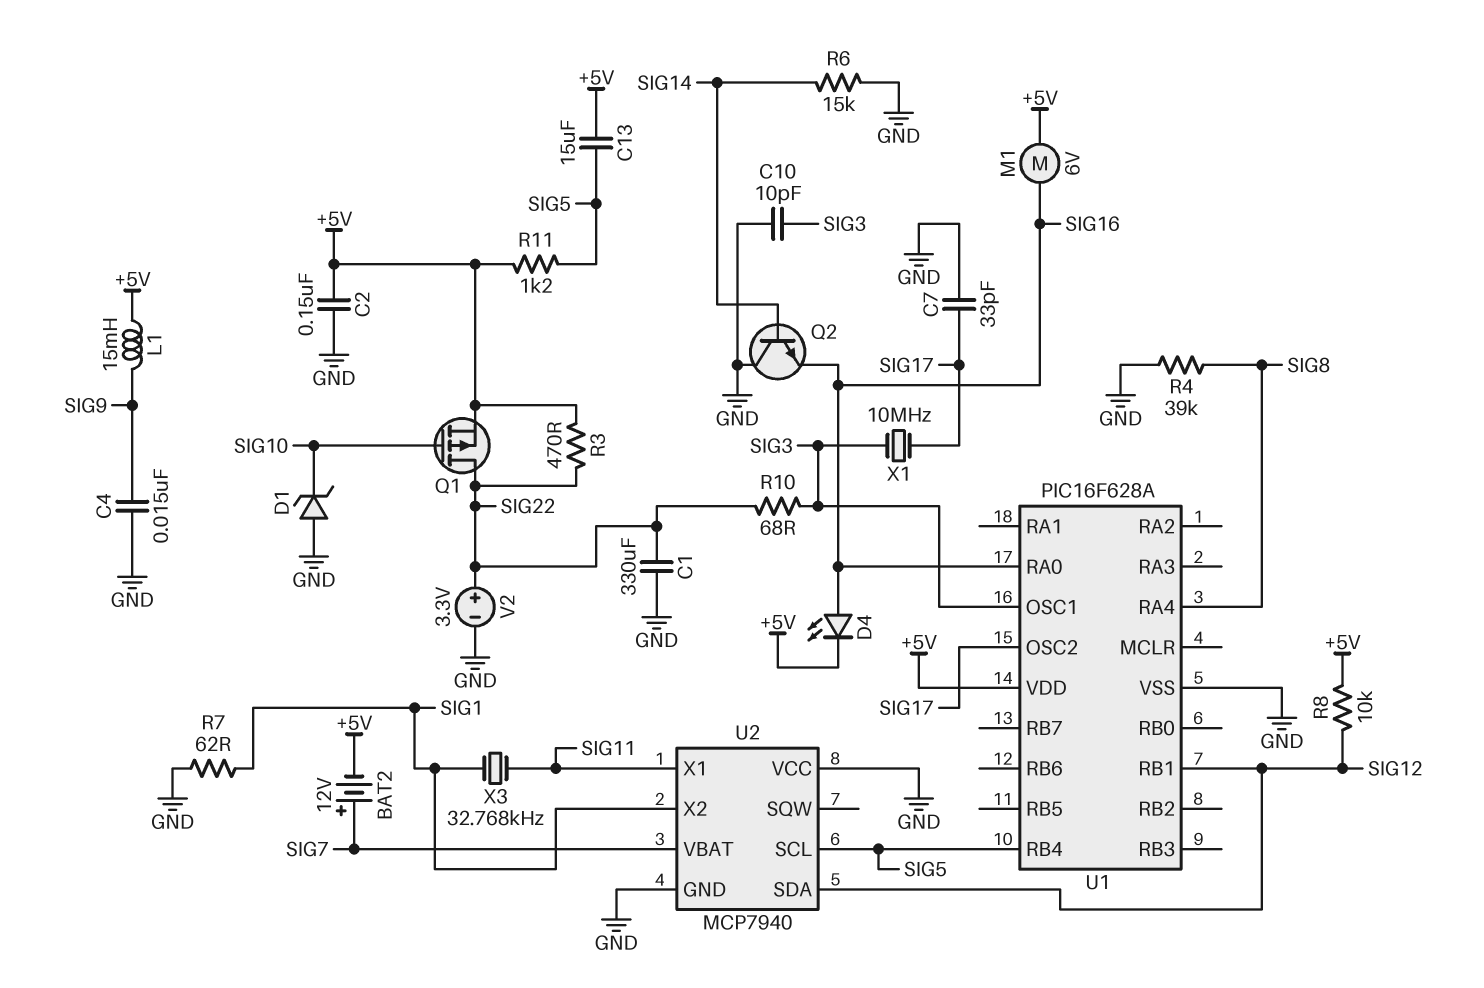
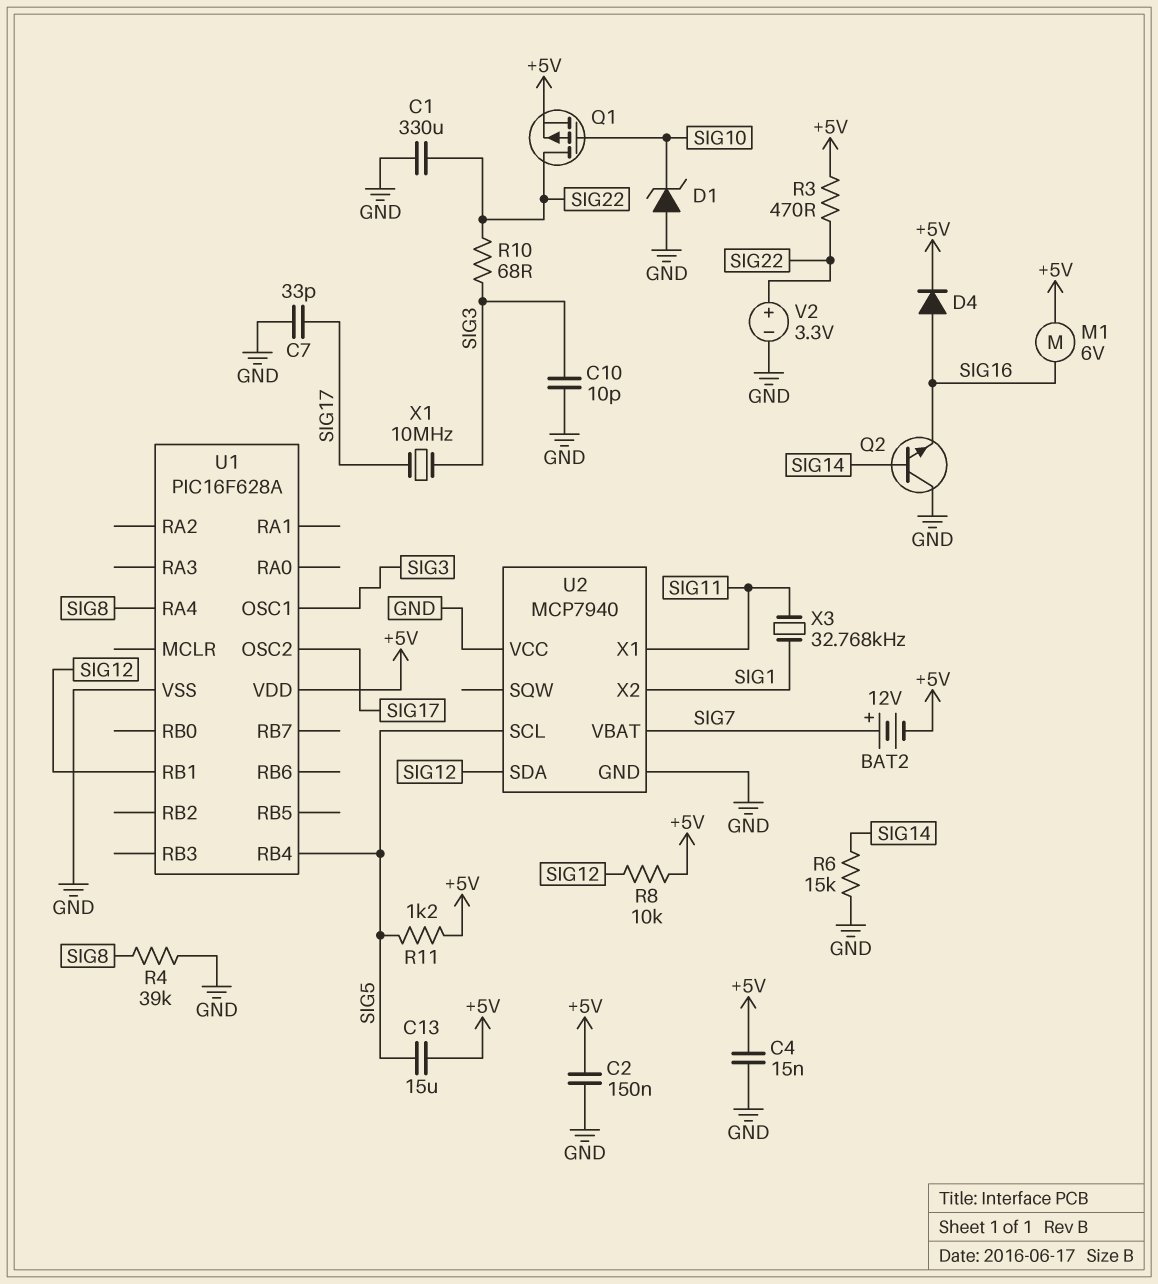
C4: 15nF (GND, SIG9) -> 15nF (+5V, GND)
D4: LED (A SIG16, K +5V) -> diode (A SIG16, K +5V)
L1: 15mH (+5V, SIG9) -> none
R7: 62 (GND, SIG1) -> none
U1 pin RA0: SIG16 -> none

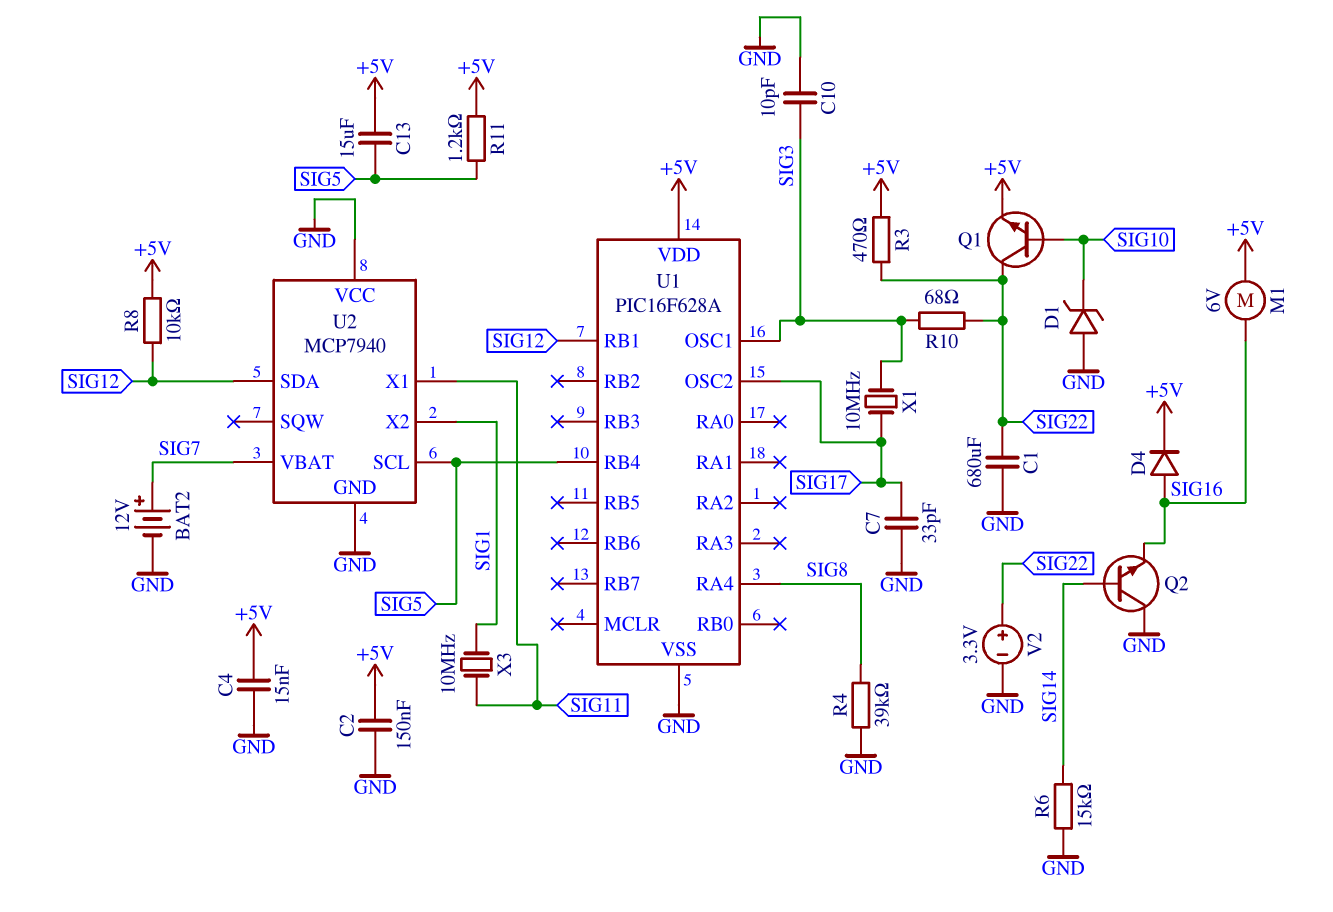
BAT2: 12V (plus SIG7, minus +5V) -> 12V (plus SIG7, minus GND)
C1: 330uF (GND, SIG22) -> 680uF (GND, SIG22)
Q1: PMOS (G SIG10, D SIG22, S +5V) -> NPN (B SIG10, C SIG22, E +5V)
X3: 32.768kHz (SIG1, SIG11) -> 10MHz (SIG1, SIG11)

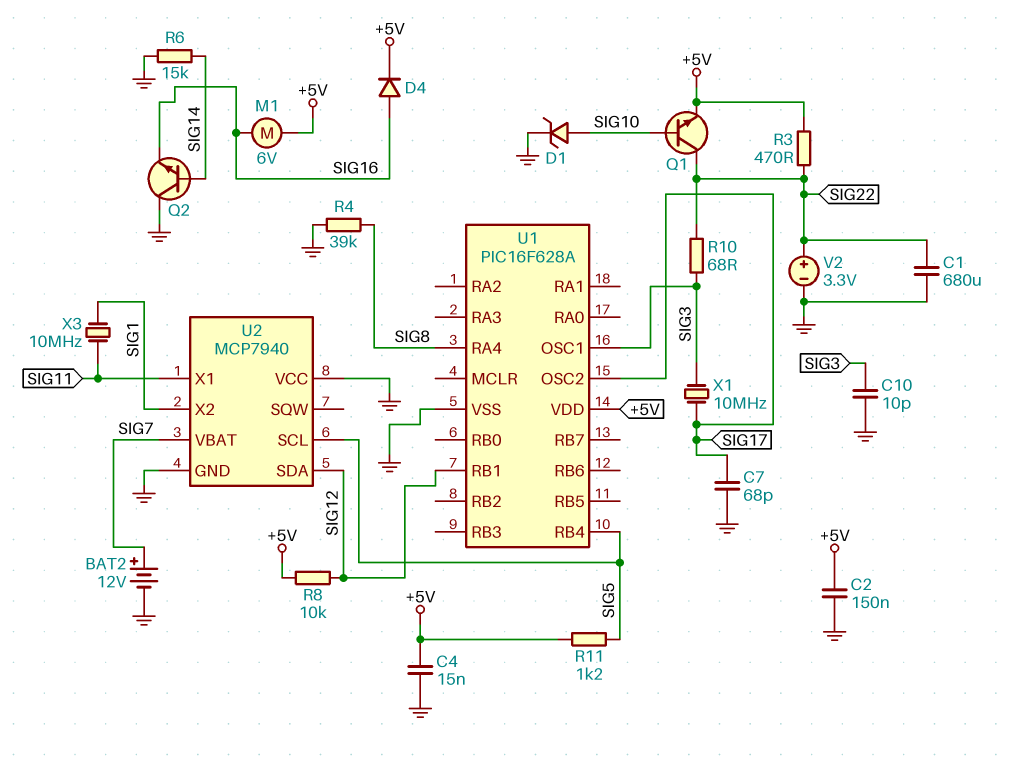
C7: 33pF (GND, SIG17) -> 68pF (GND, SIG17)
C13: 15uF (+5V, SIG5) -> none
D1: zener (A GND, K SIG10) -> zener (A SIG10, K GND)

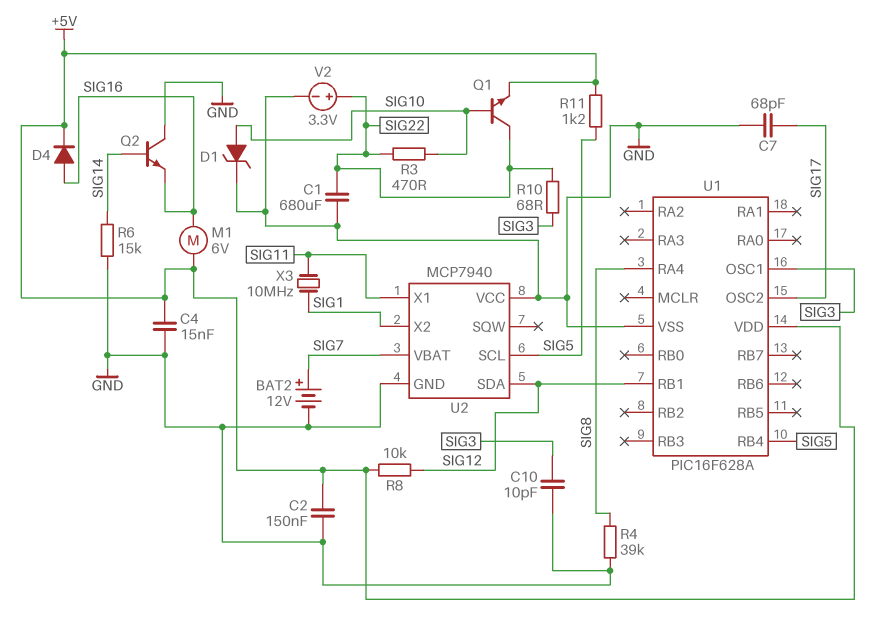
R3: 470 (+5V, SIG22) -> 470 (SIG10, SIG22)
X1: 10MHz (SIG3, SIG17) -> none

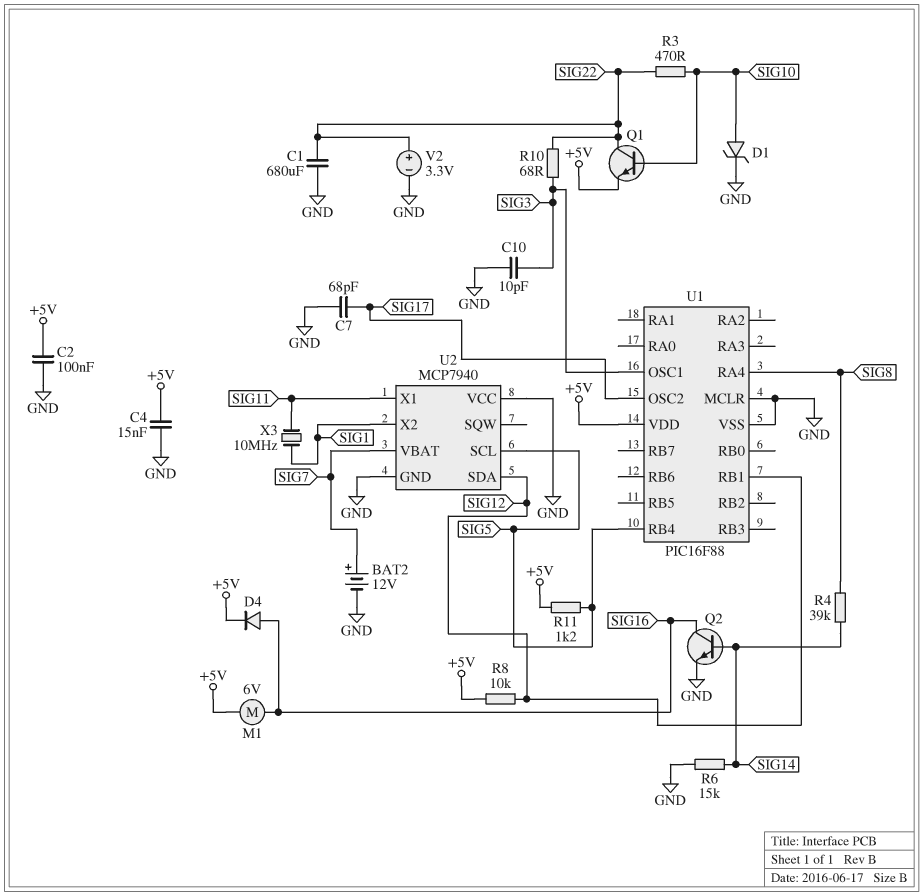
C2: 150nF (+5V, GND) -> 100nF (+5V, GND)
Q2: NPN (B SIG14, C GND, E SIG16) -> NPN (B SIG14, C SIG16, E GND)
R4: 39k (GND, SIG8) -> 39k (SIG8, SIG14)
U1: PIC16F628A -> PIC16F88
U1 pin MCLR: none -> GND

